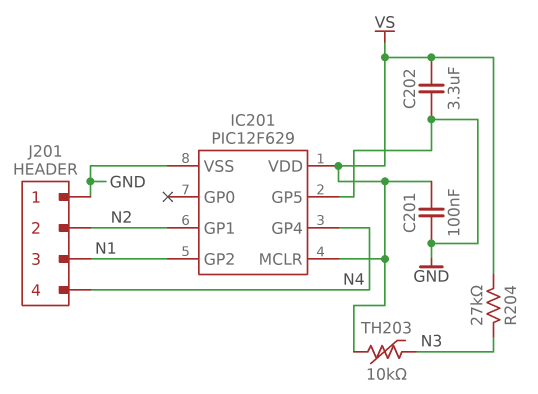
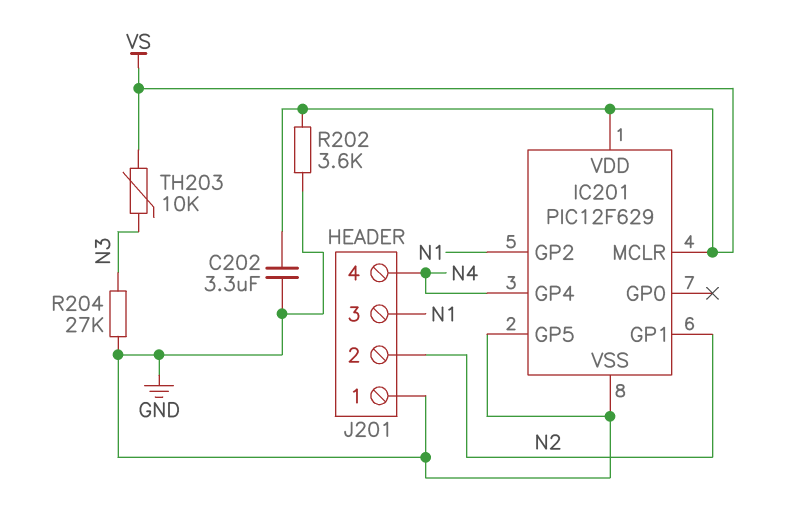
C201: 100nF (GND, VS) -> none
R202: none -> 3.6k (GND, VS)
R204: 27k (N3, VS) -> 27k (GND, N3)

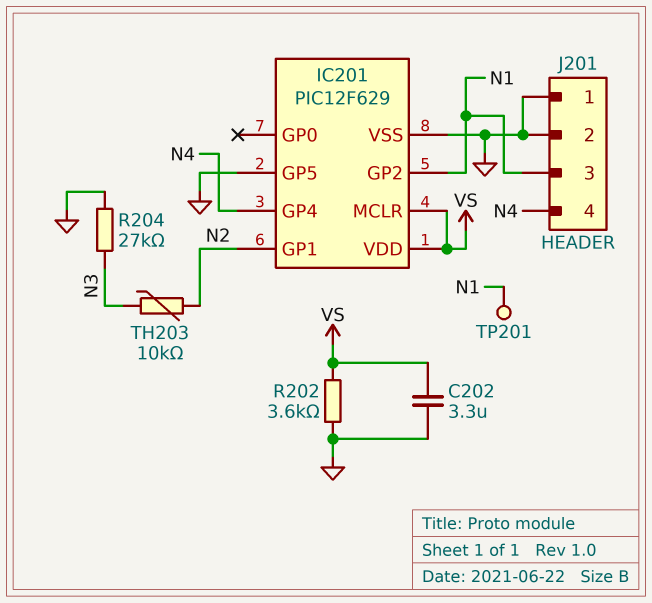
J201 pin 2: N2 -> GND
TH203: 10k (N3, VS) -> 10k (N2, N3)
TP201: none -> test point (N1)

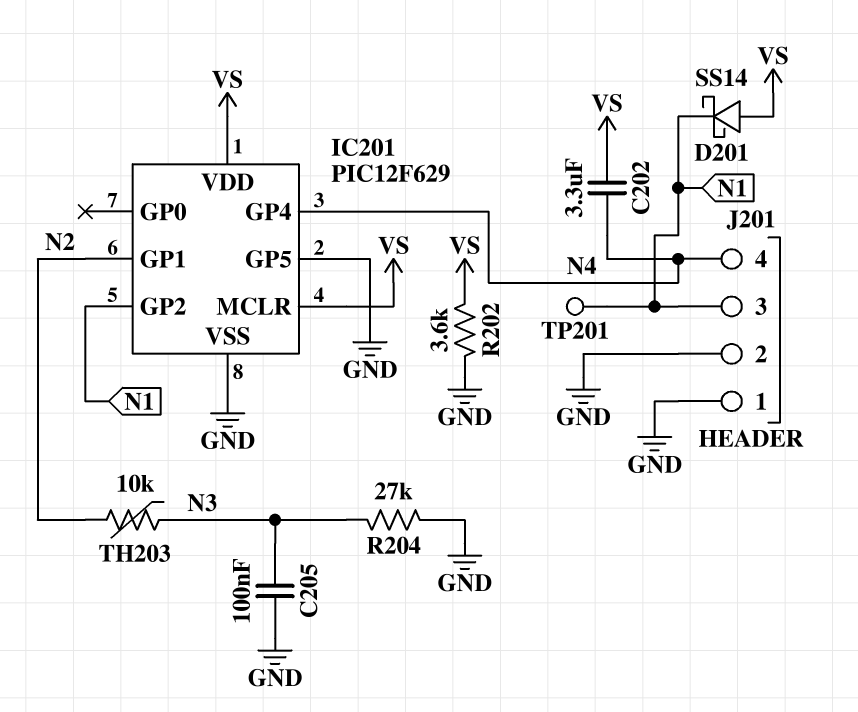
C202: 3.3uF (GND, VS) -> 3.3uF (N4, VS)
C205: none -> 100nF (GND, N3)
D201: none -> schottky SS14 (A VS, K N1)

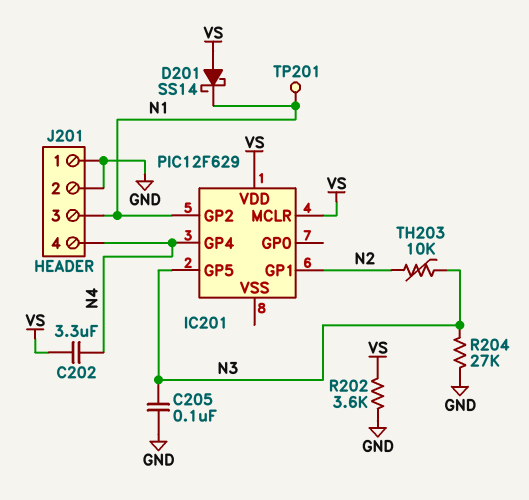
IC201 pin GP5: GND -> N3
IC201 pin VSS: GND -> none

